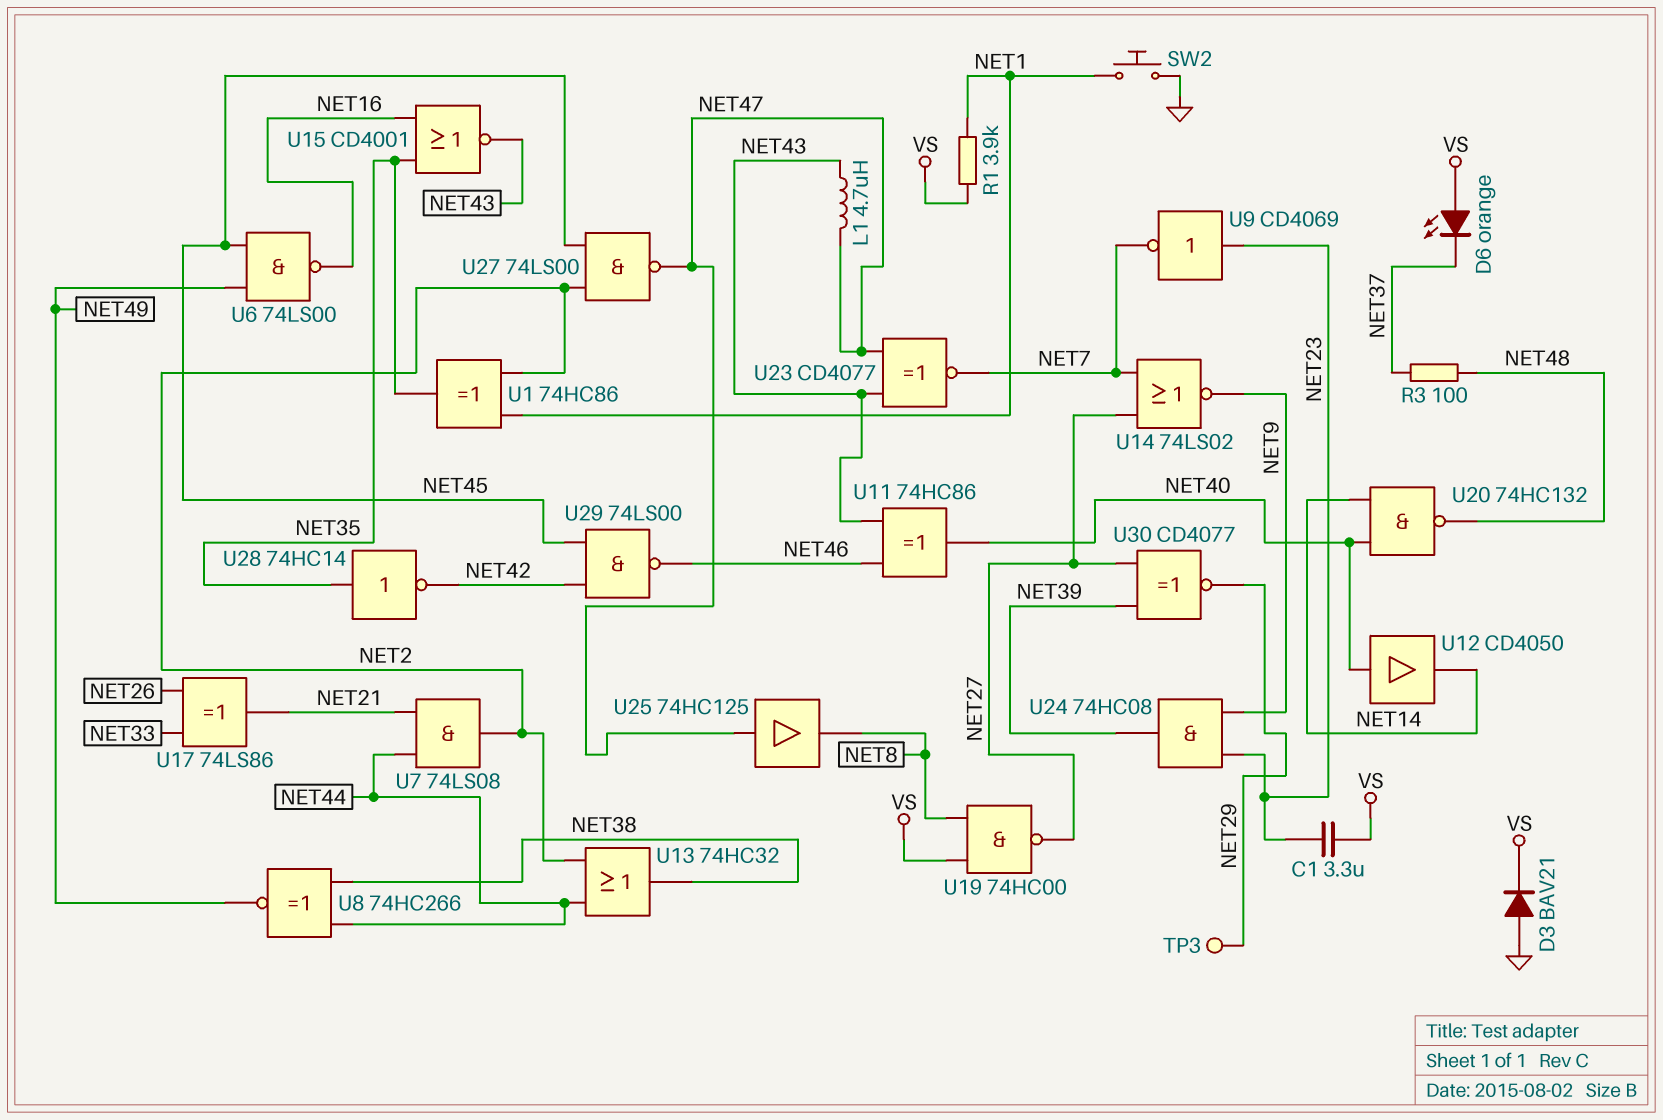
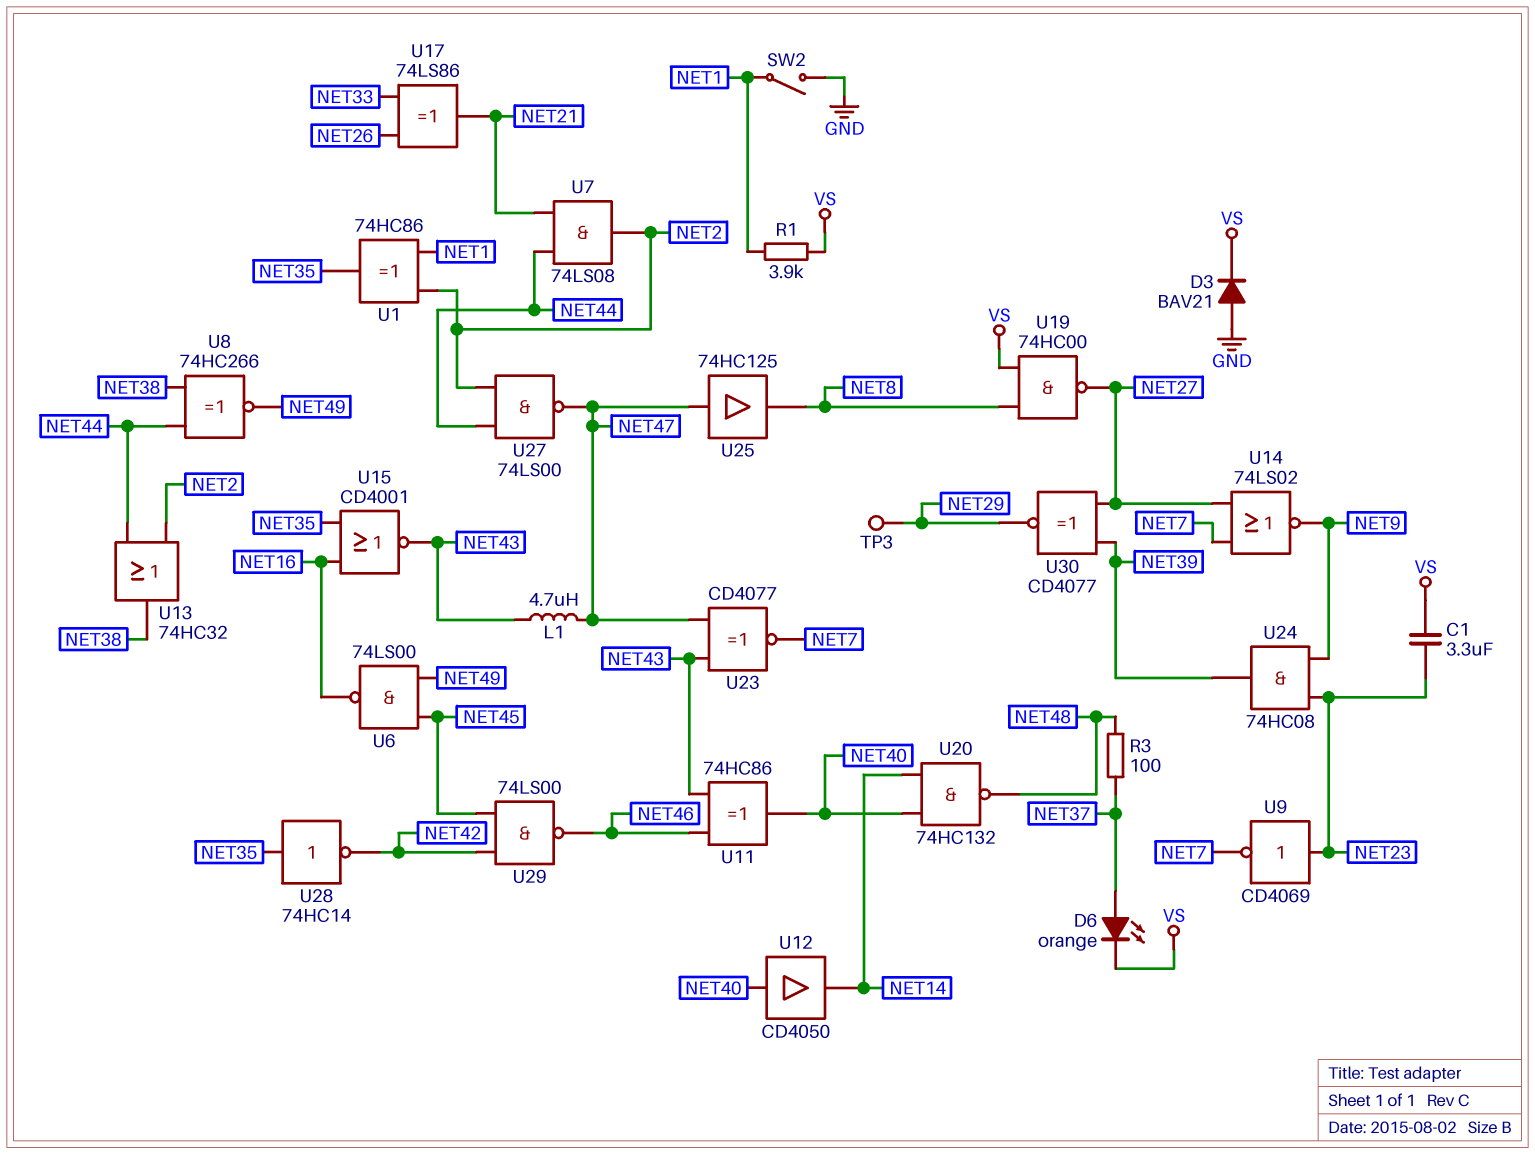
D6: LED orange (A VS, K NET37) -> LED orange (A NET37, K VS)
SW2: button (GND, NET1) -> switch (GND, NET1)
U27: NAND 74LS00 (in NET2, in NET45, out NET47) -> NAND 74LS00 (in NET2, in NET44, out NET47)

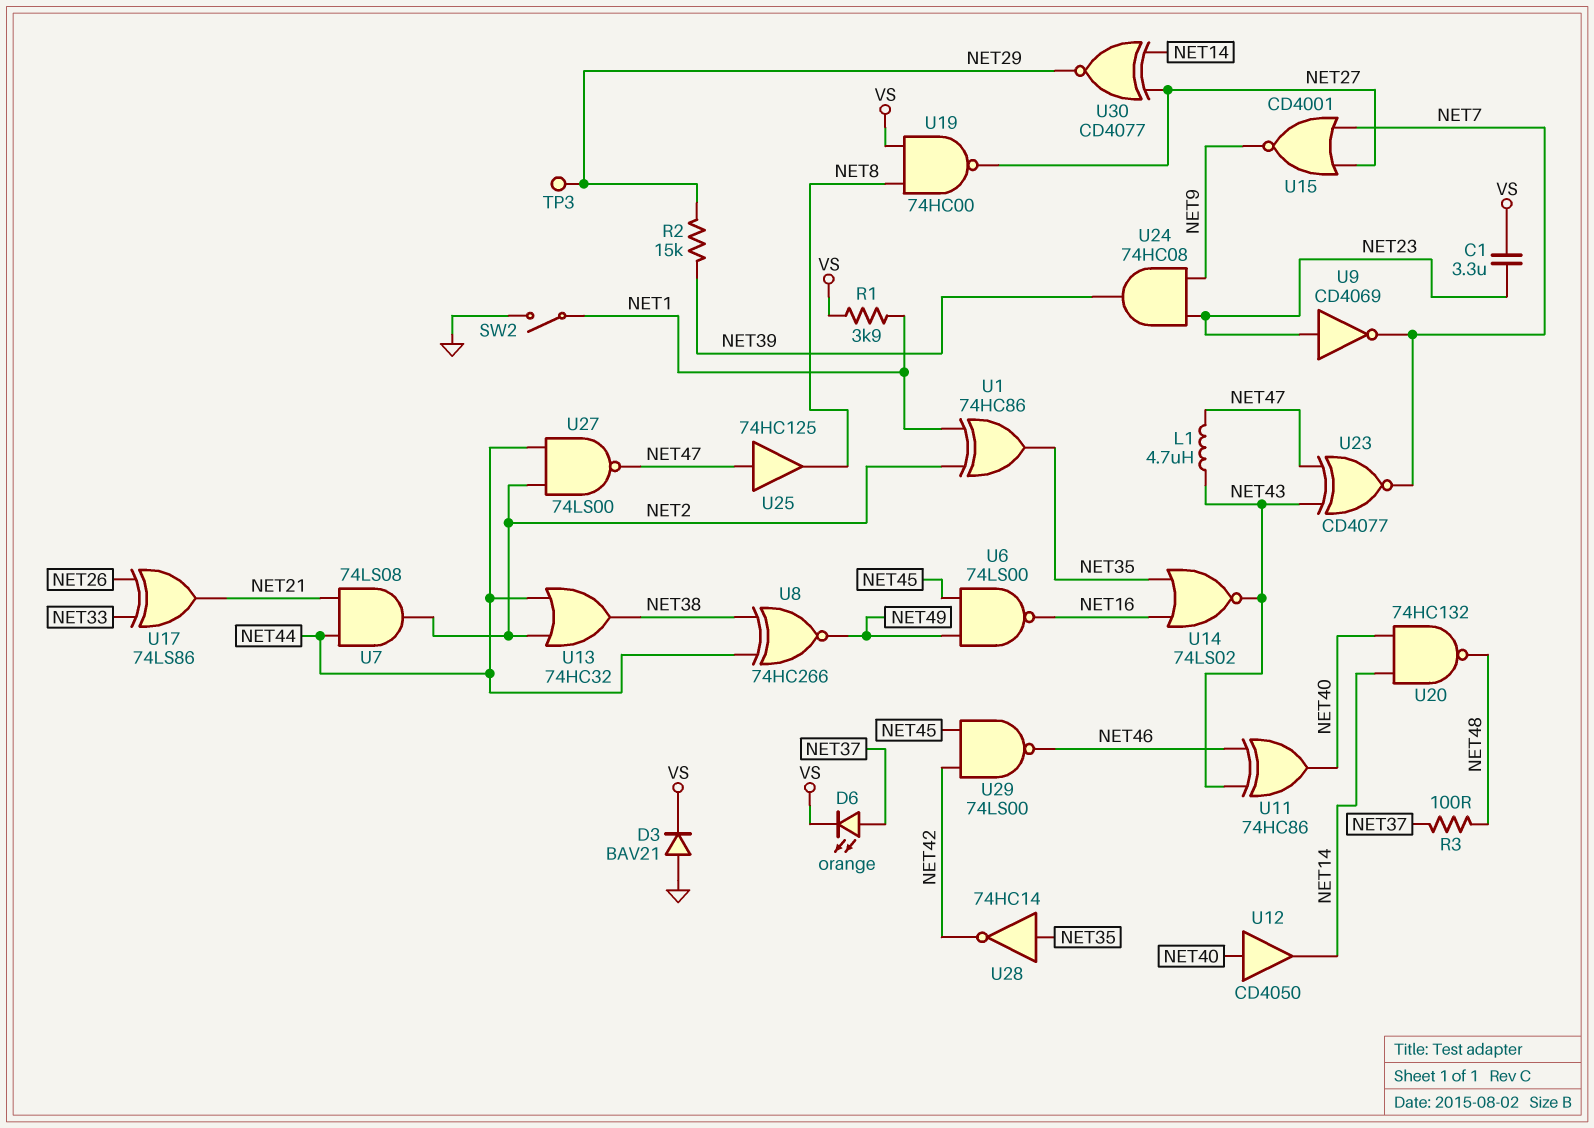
R2: none -> 15k (NET29, NET39)
U14: NOR 74LS02 (in NET7, in NET27, out NET9) -> NOR 74LS02 (in NET16, in NET35, out NET43)
U15: NOR CD4001 (in NET16, in NET35, out NET43) -> NOR CD4001 (in NET7, in NET27, out NET9)
U30: XNOR CD4077 (in NET27, in NET39, out NET29) -> XNOR CD4077 (in NET14, in NET27, out NET29)

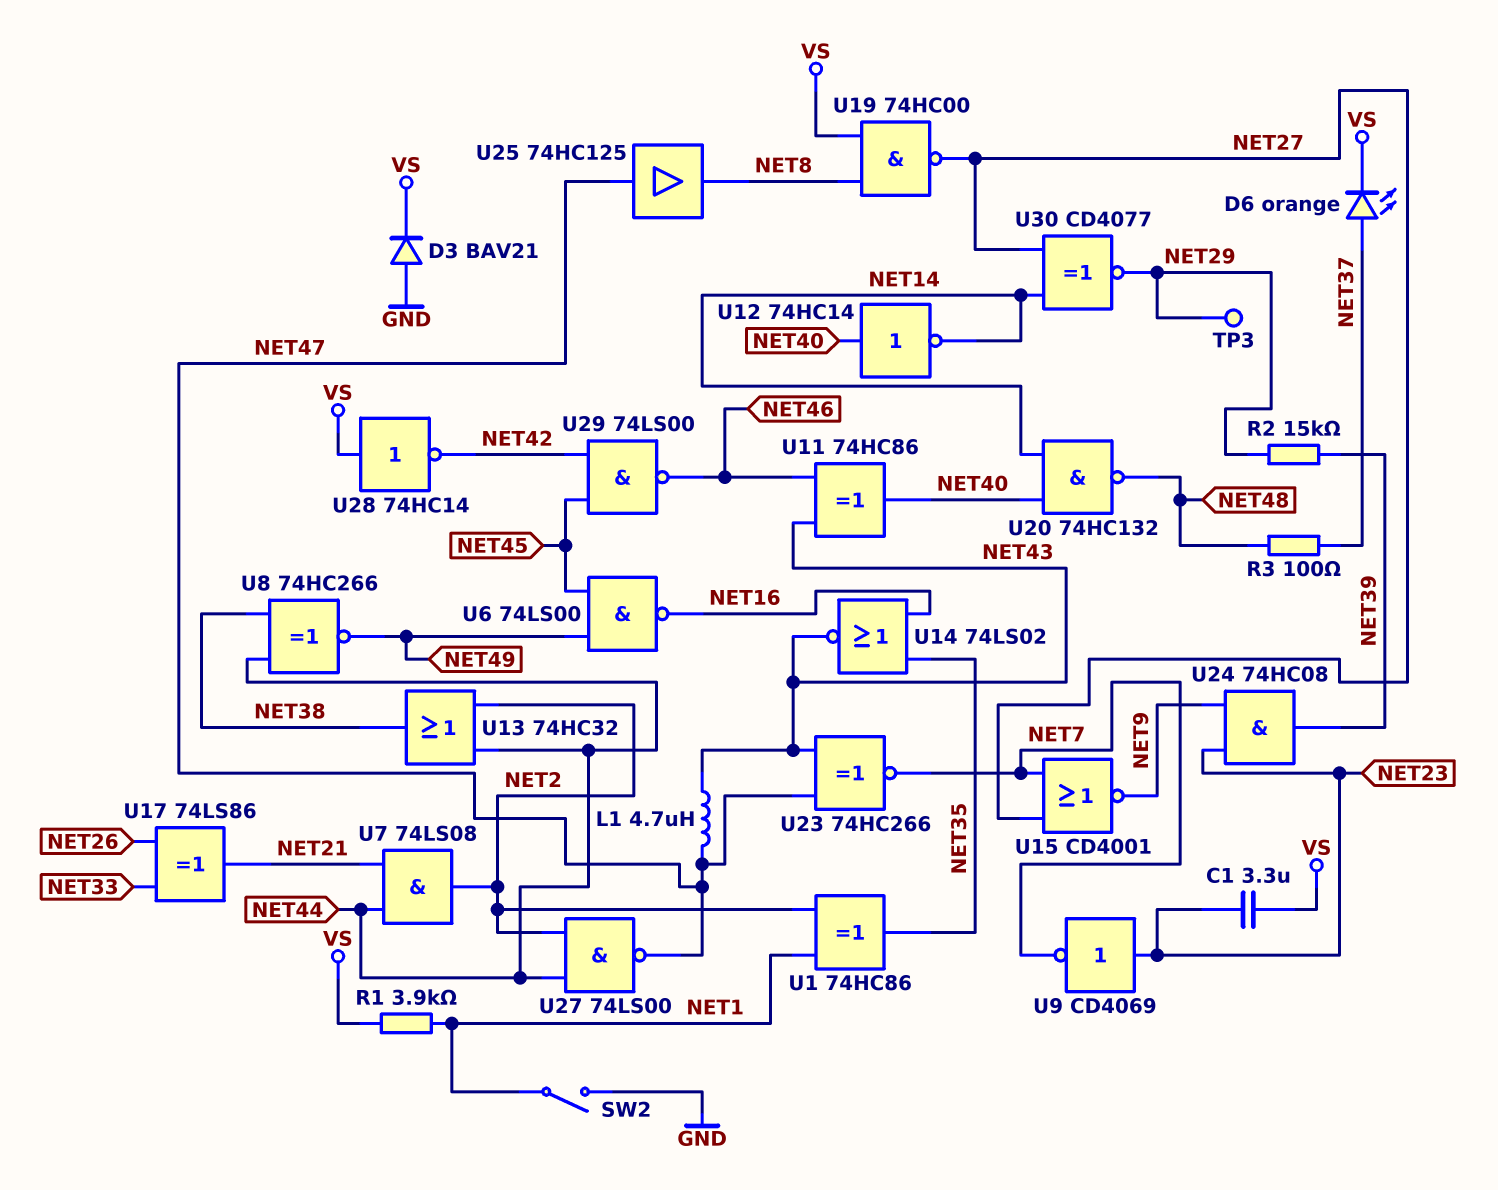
U12: buffer CD4050 (in NET40, out NET14) -> NOT 74HC14 (in NET40, out NET14)
U23: XNOR CD4077 (in NET43, in NET47, out NET7) -> XNOR 74HC266 (in NET43, in NET47, out NET7)
U28: NOT 74HC14 (in NET35, out NET42) -> NOT 74HC14 (in VS, out NET42)

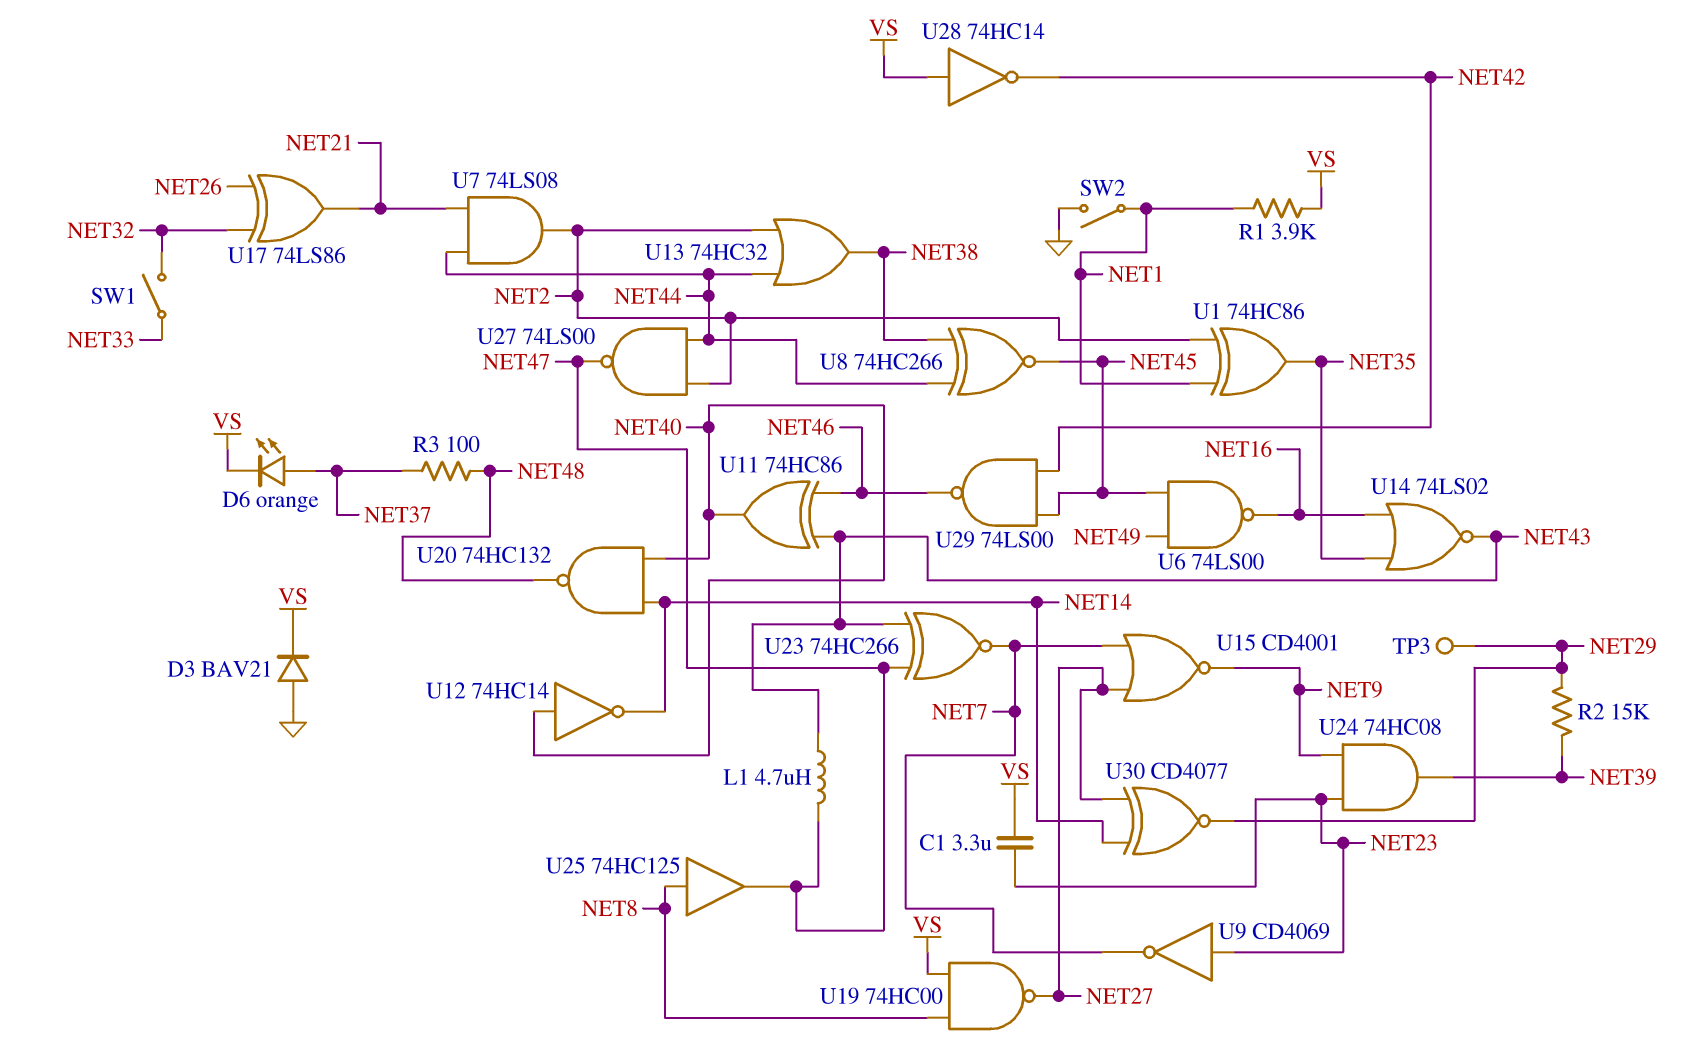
SW1: none -> switch (NET32, NET33)
U8: XNOR 74HC266 (in NET38, in NET44, out NET49) -> XNOR 74HC266 (in NET38, in NET44, out NET45)
U17: XOR 74LS86 (in NET26, in NET33, out NET21) -> XOR 74LS86 (in NET26, in NET32, out NET21)
U25: buffer 74HC125 (in NET47, out NET8) -> buffer 74HC125 (in NET8, out NET47)

